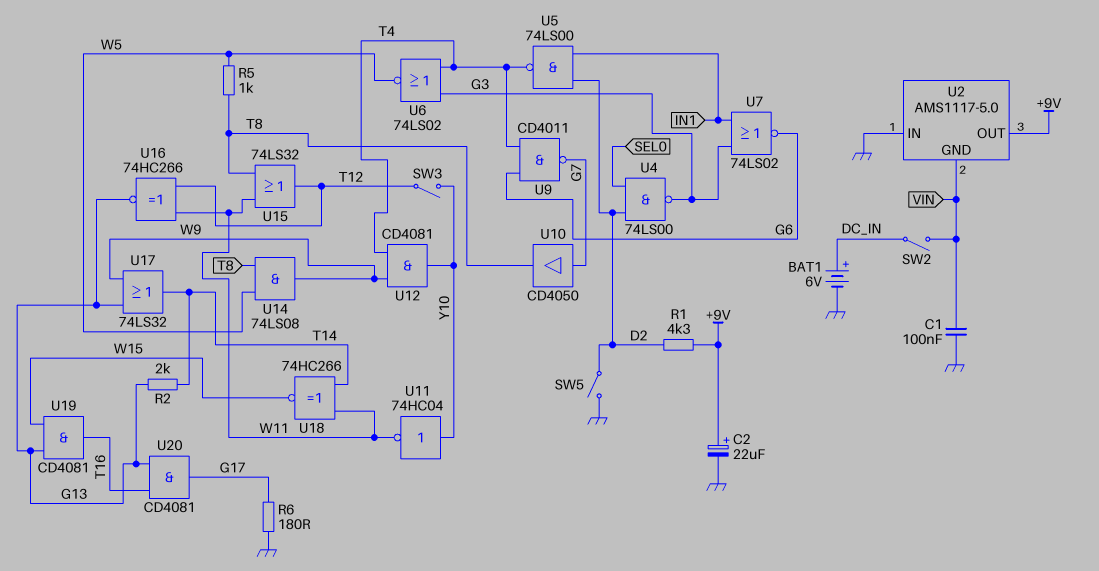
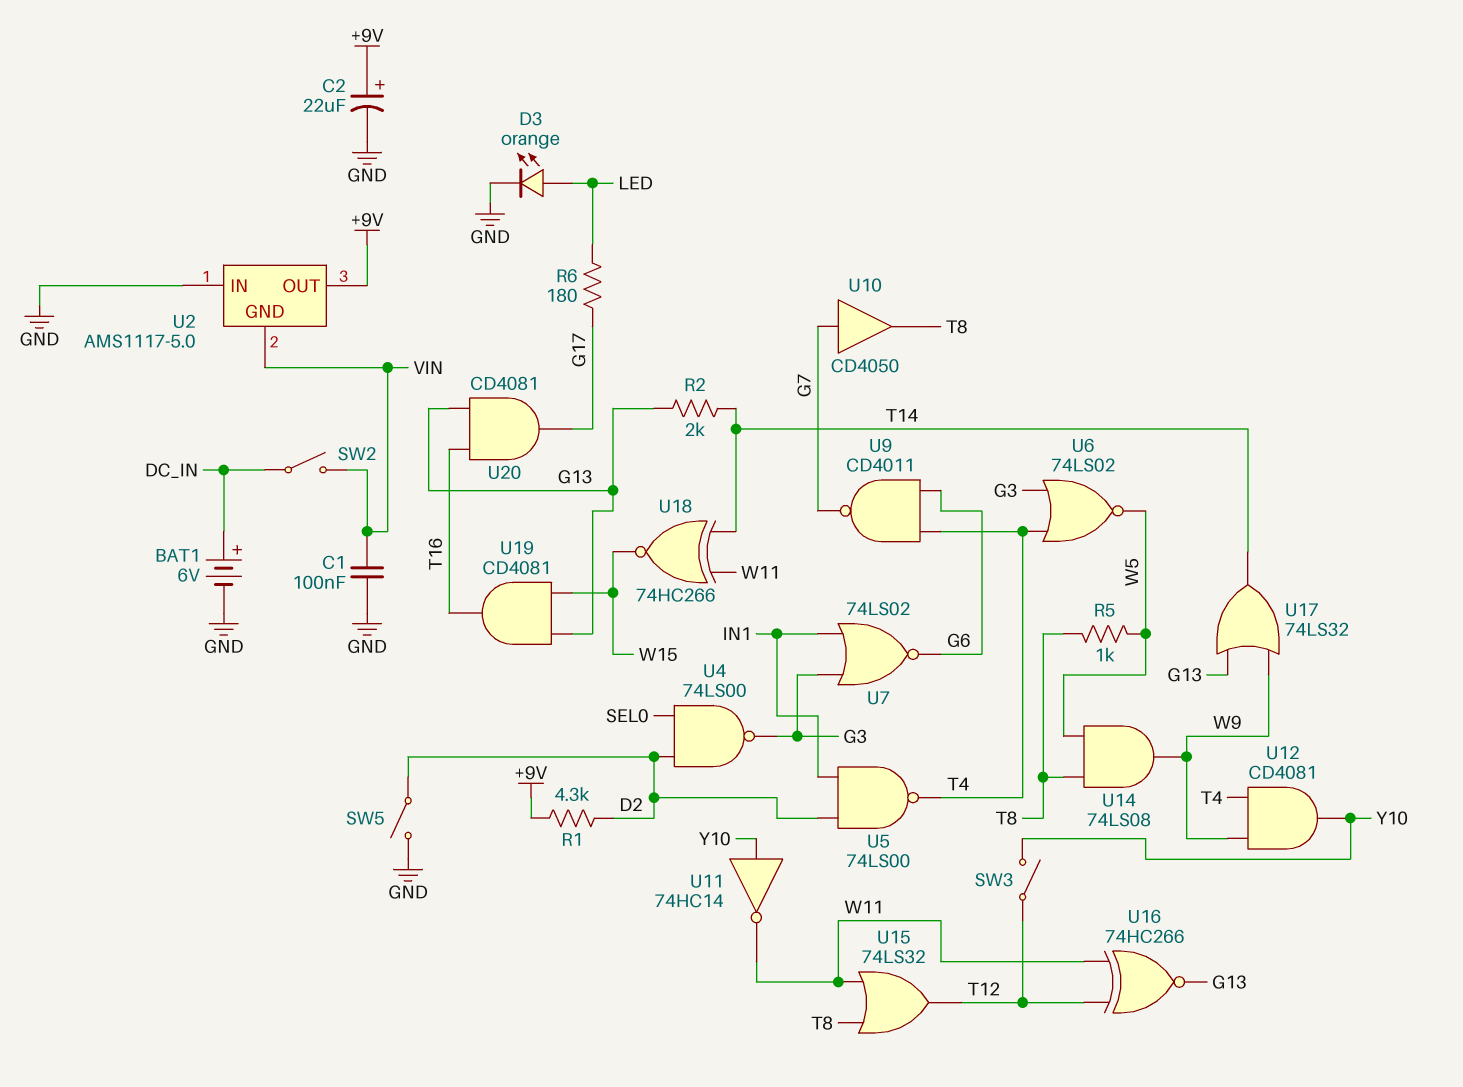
D3: none -> LED orange (A LED, K GND)
R6: 180 (G17, GND) -> 180 (G17, LED)
U11: NOT 74HC04 (in Y10, out W11) -> NOT 74HC14 (in Y10, out W11)

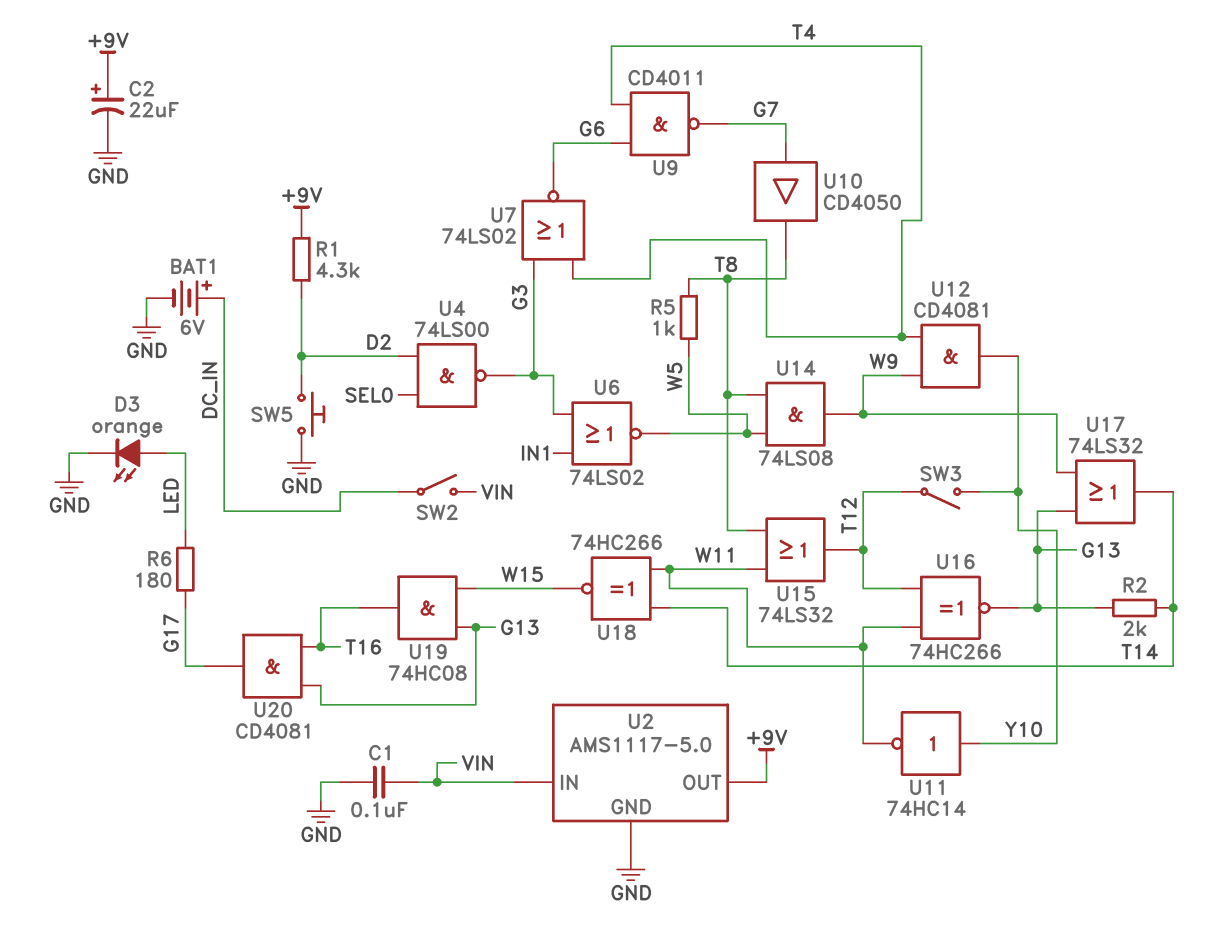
SW5: switch (D2, GND) -> button (D2, GND)
U2 pin GND: VIN -> GND
U2 pin IN: GND -> VIN
U5: NAND 74LS00 (in D2, in IN1, out T4) -> none
U6: NOR 74LS02 (in G3, in T4, out W5) -> NOR 74LS02 (in G3, in IN1, out W5)
U7: NOR 74LS02 (in G3, in IN1, out G6) -> NOR 74LS02 (in G3, in T4, out G6)
U19: AND CD4081 (in G13, in W15, out T16) -> AND 74HC08 (in G13, in W15, out T16)

